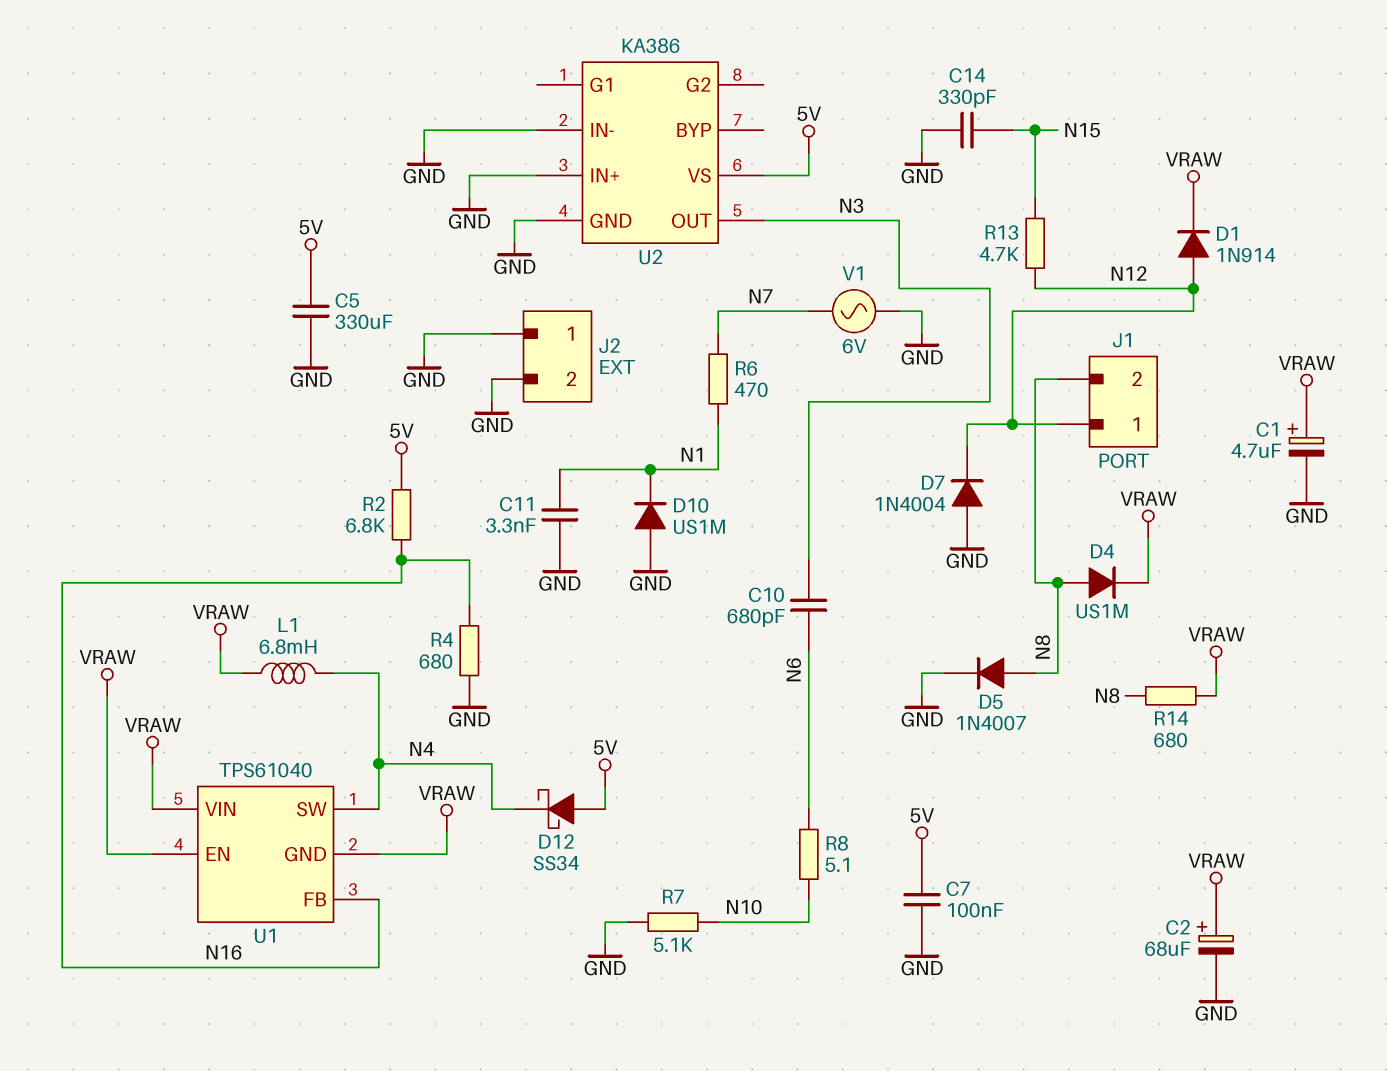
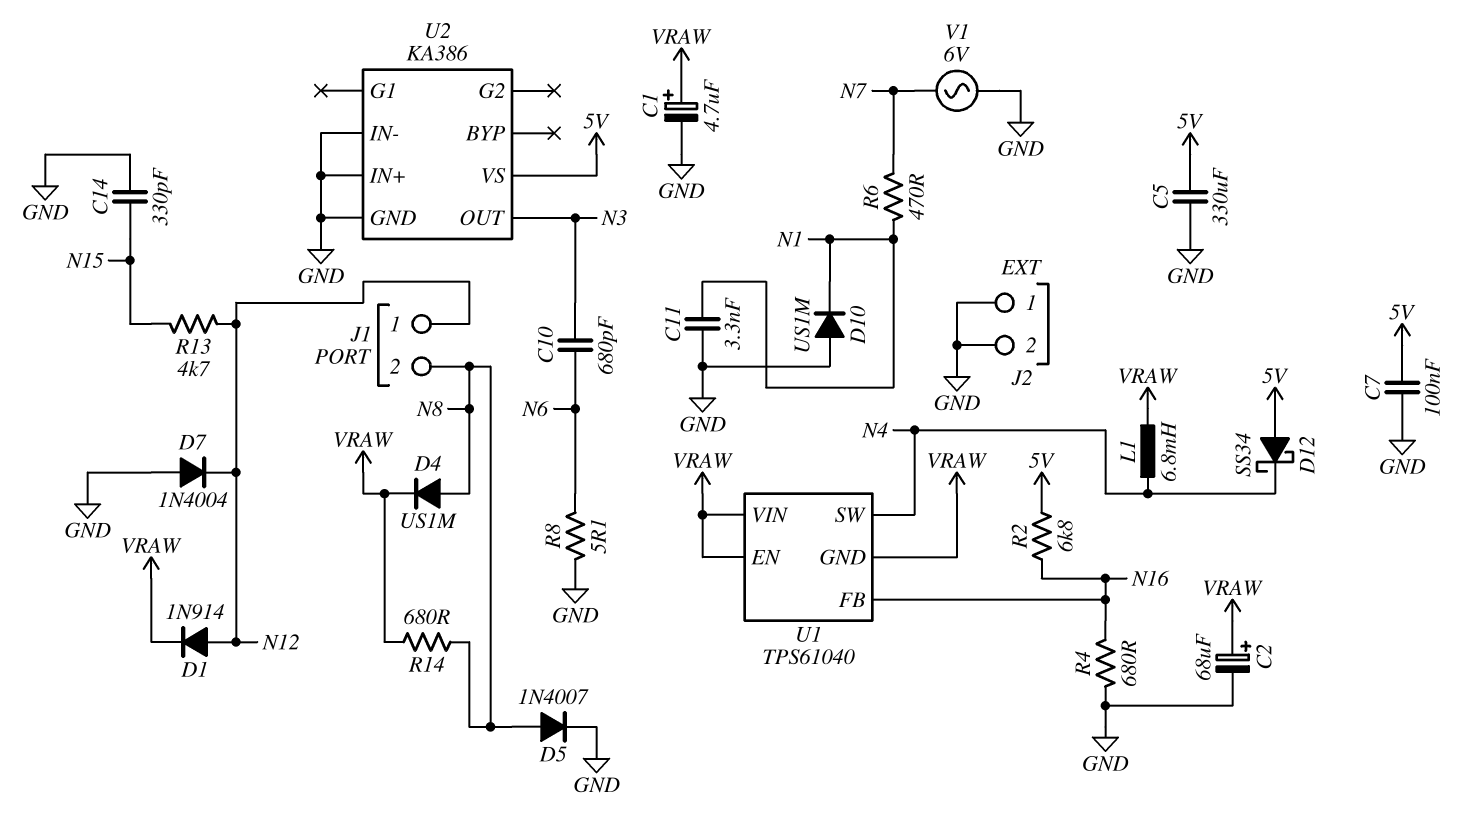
R7: 5.1k (GND, N10) -> none
R8: 5.1 (N6, N10) -> 5.1 (GND, N6)

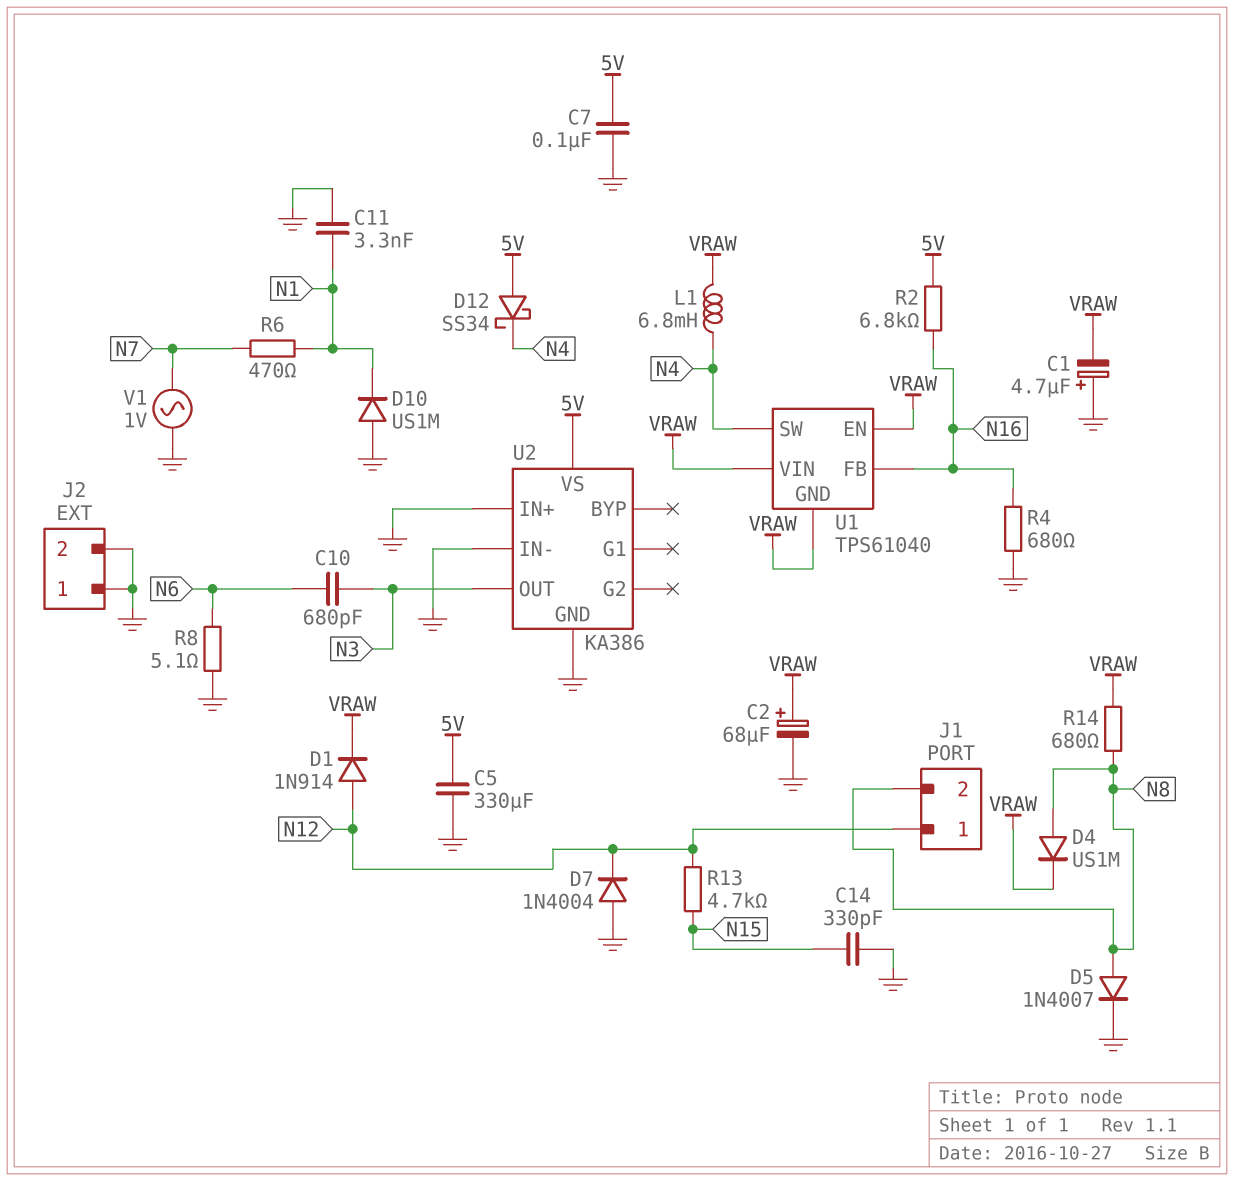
C1: 4.7uF (plus VRAW, minus GND) -> 4.7uF (plus GND, minus VRAW)
V1: AC 6V (GND, N7) -> AC 1V (GND, N7)

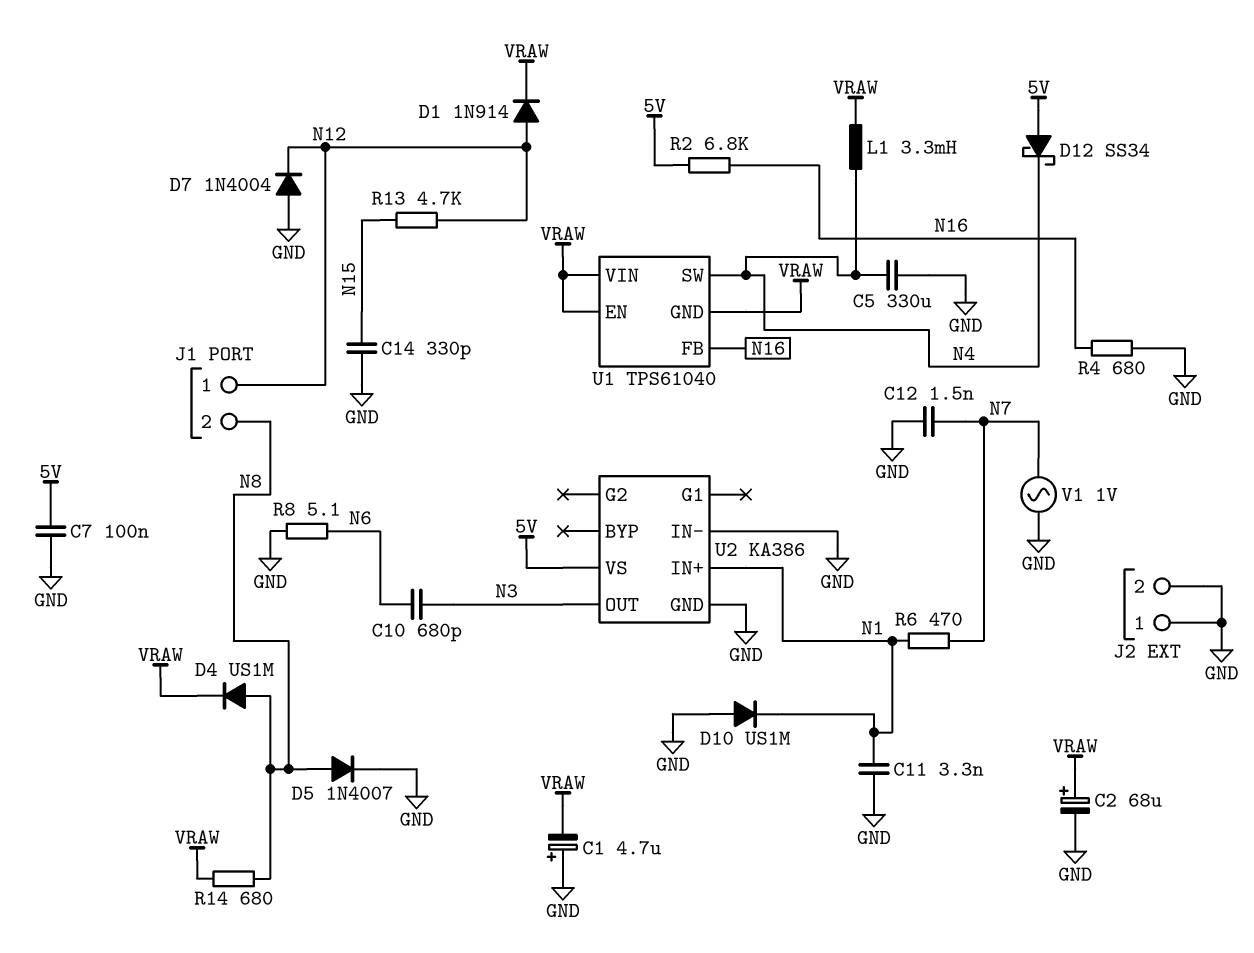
C5: 330uF (5V, GND) -> 330uF (GND, N4)
C12: none -> 1.5nF (GND, N7)
L1: 6.8mH (N4, VRAW) -> 3.3mH (N4, VRAW)
U2 pin IN+: GND -> N1

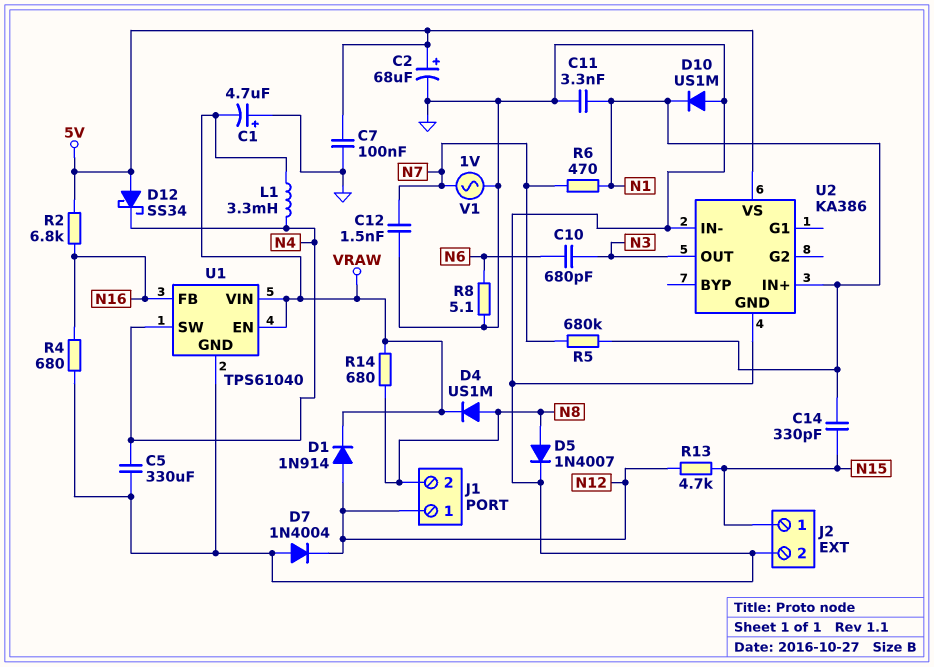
C2: 68uF (plus VRAW, minus GND) -> 68uF (plus 5V, minus GND)
C14: 330pF (GND, N15) -> 330pF (N1, N15)
J2 pin 1: GND -> N15
R5: none -> 680k (N1, N7)
U1 pin GND: VRAW -> GND

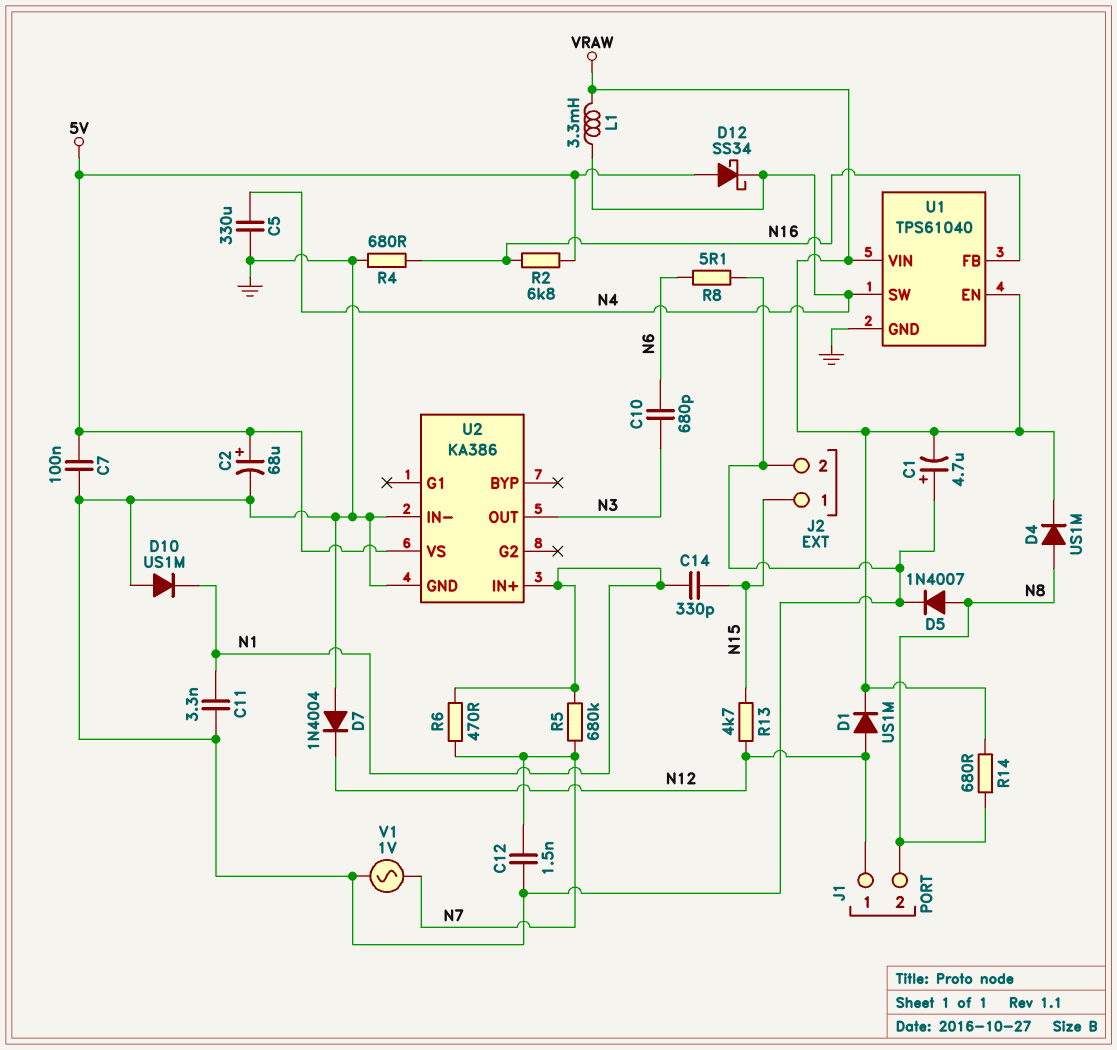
D1: diode 1N914 (A N12, K VRAW) -> diode US1M (A N12, K VRAW)

